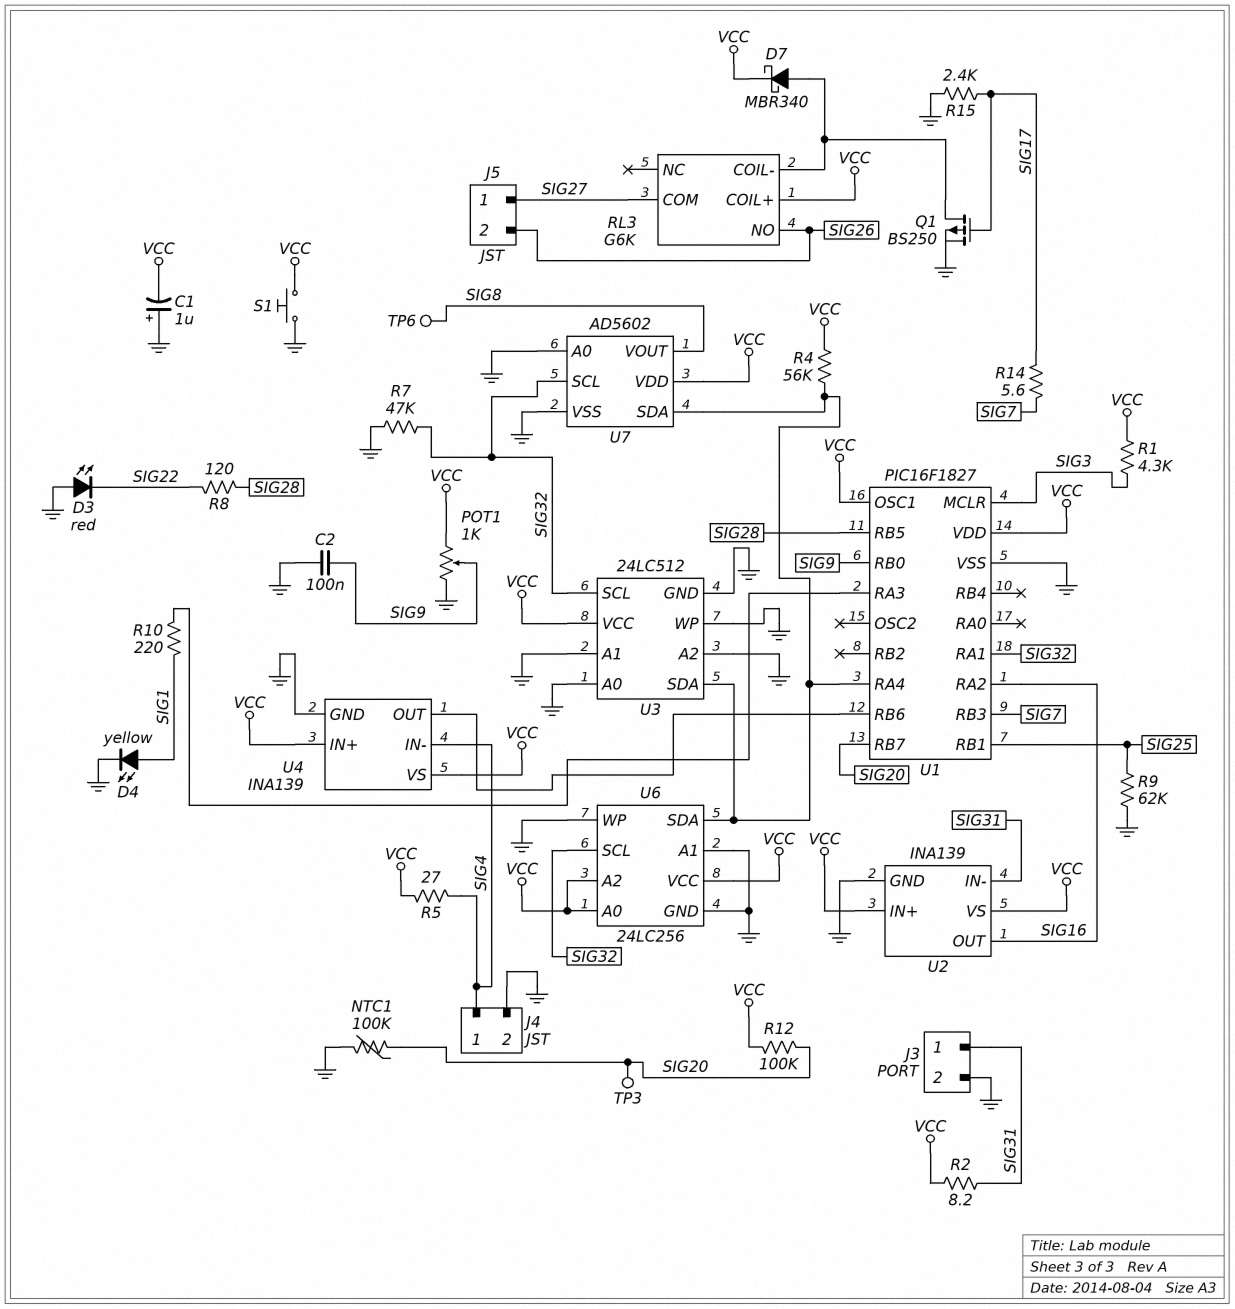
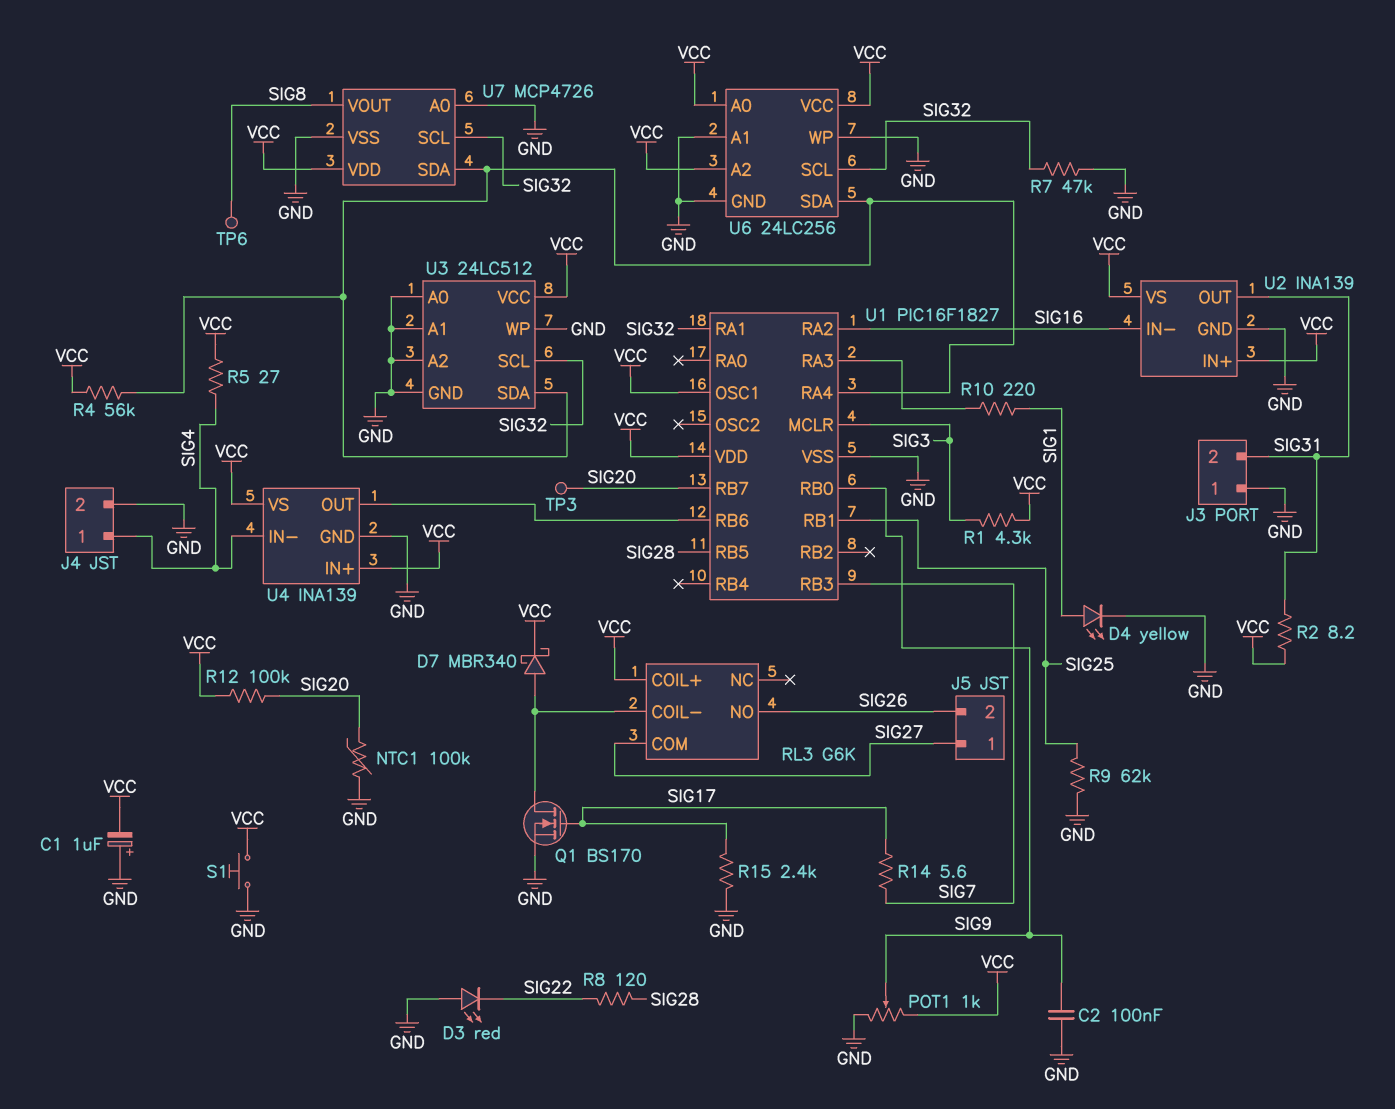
J3 pin 1: SIG31 -> GND
J3 pin 2: GND -> SIG31
Q1: PMOS BS250 (G SIG17, D RL3/COIL-, S GND) -> NMOS BS170 (G SIG17, D RL3/COIL-, S GND)
U2 pin IN-: SIG31 -> SIG16
U2 pin OUT: SIG16 -> SIG31
U7: AD5602 -> MCP4726

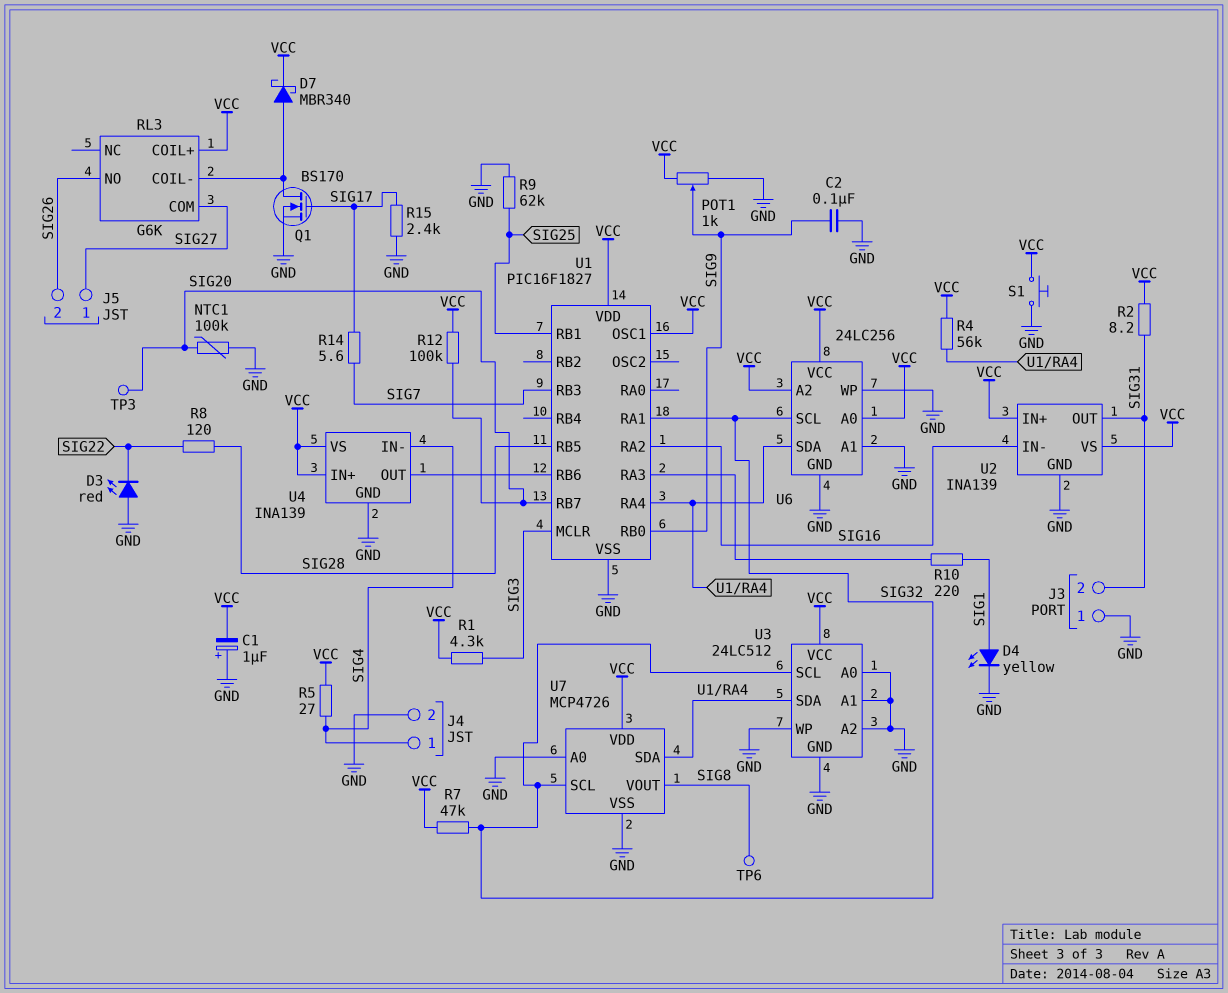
R7: 47k (GND, SIG32) -> 47k (SIG32, VCC)

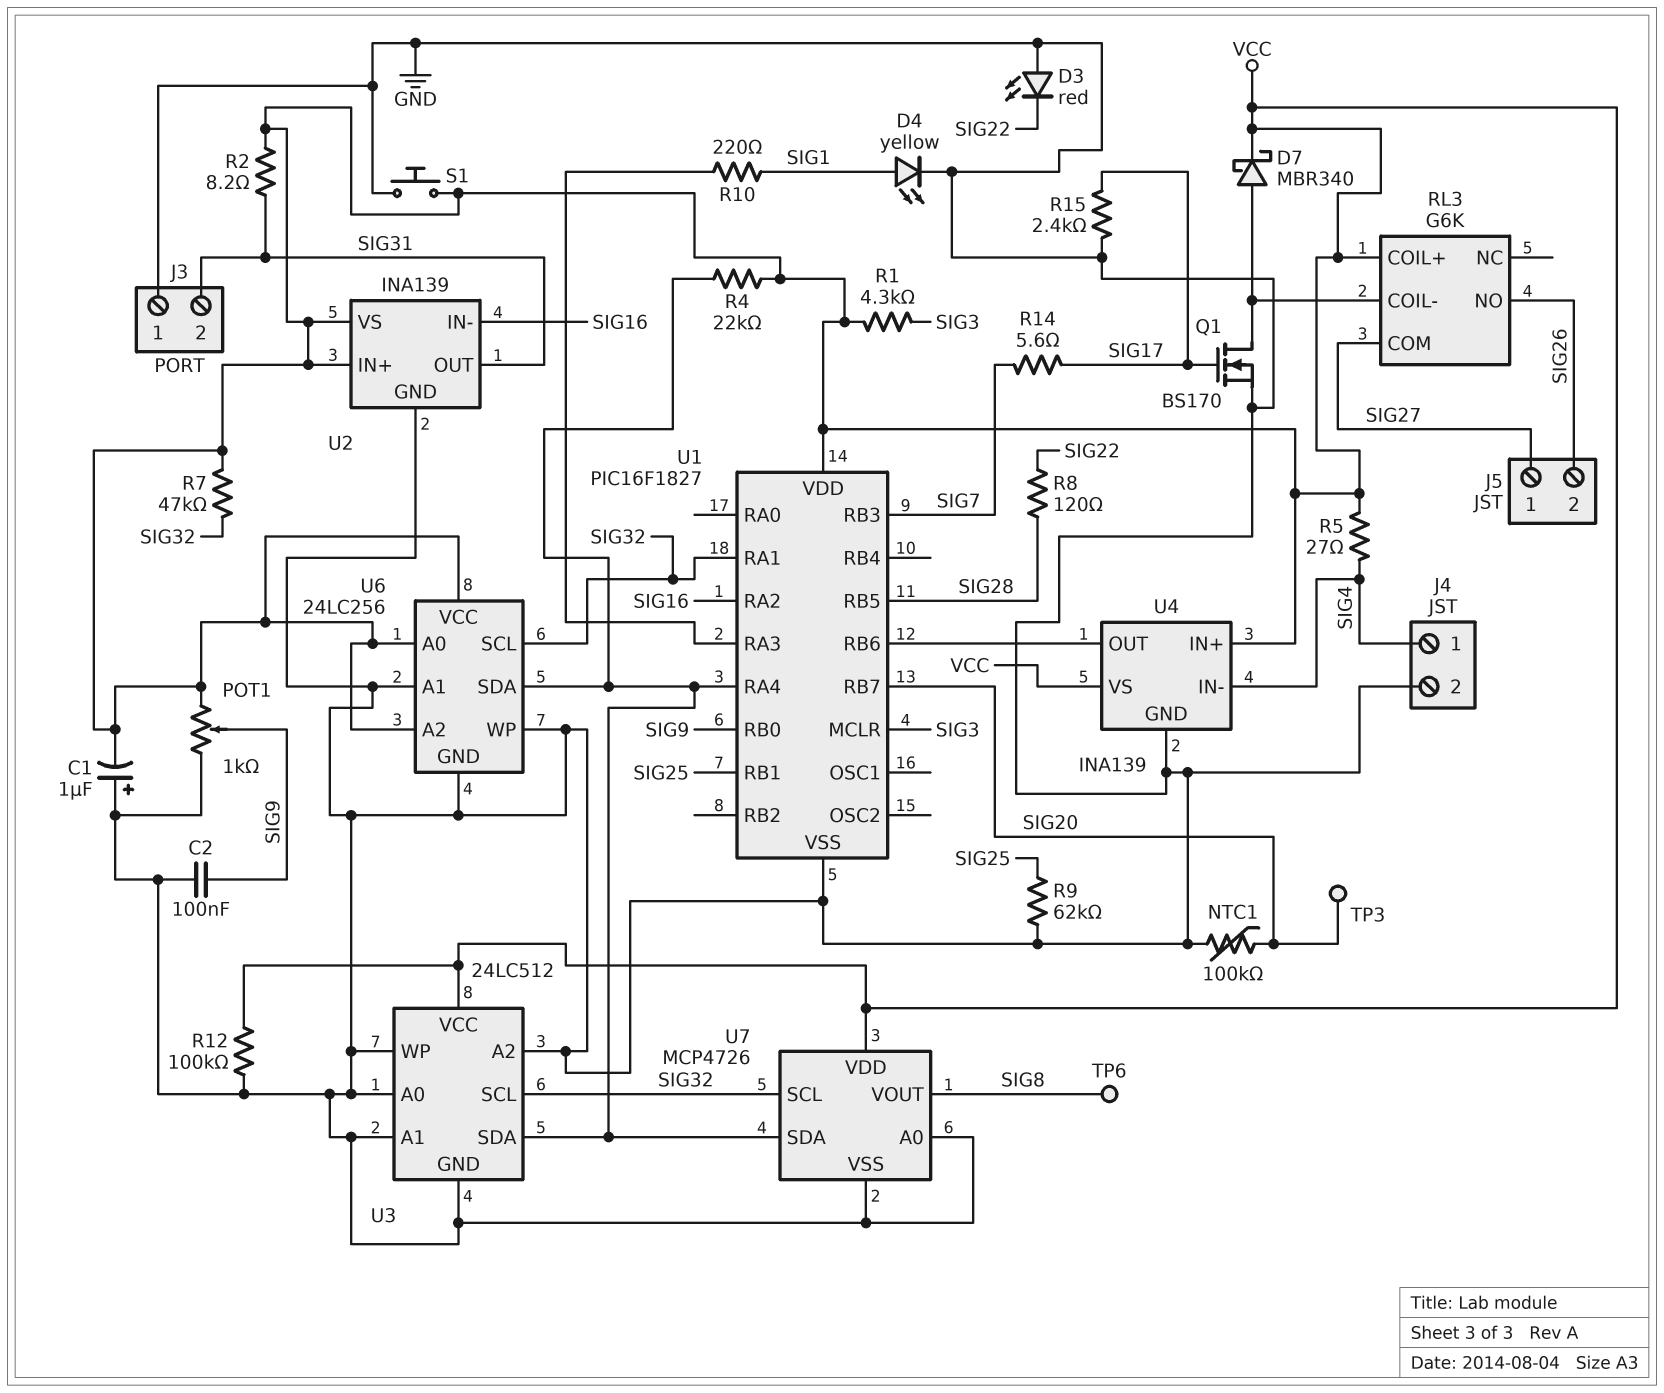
R4: 56k (U1/RA4, VCC) -> 22k (U1/RA4, VCC)
R12: 100k (SIG20, VCC) -> 100k (GND, VCC)
U1 pin OSC1: VCC -> none

